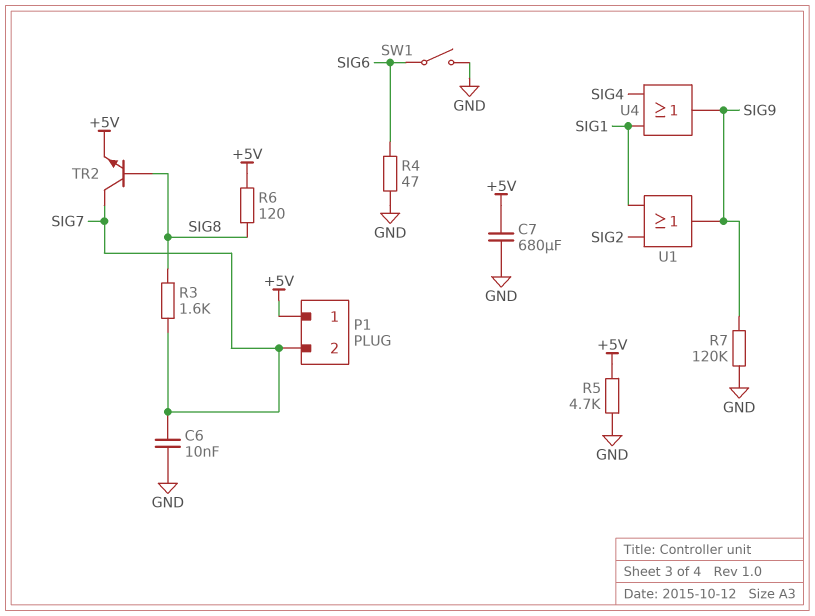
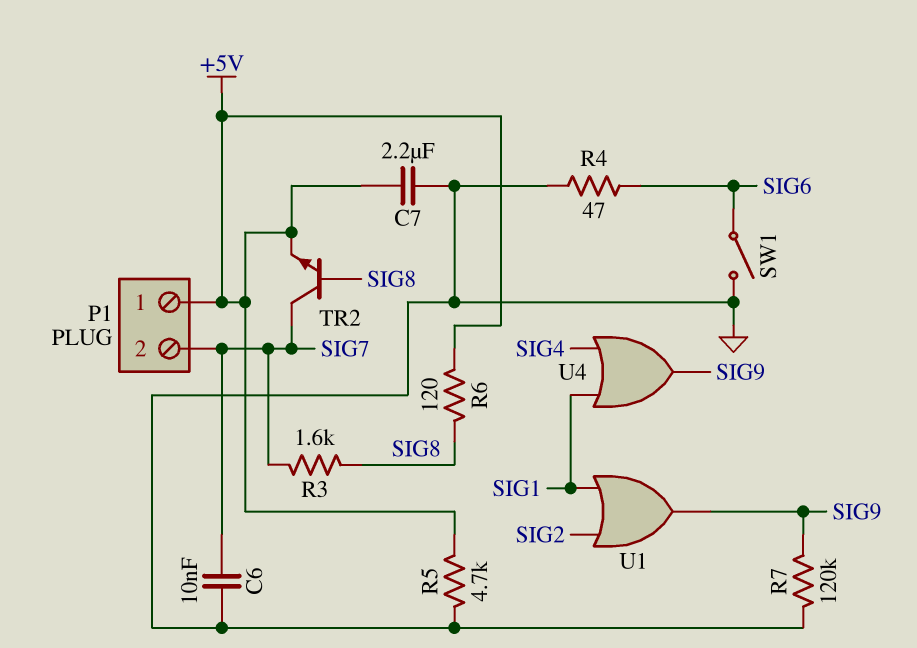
C7: 680uF (+5V, GND) -> 2.2uF (+5V, GND)

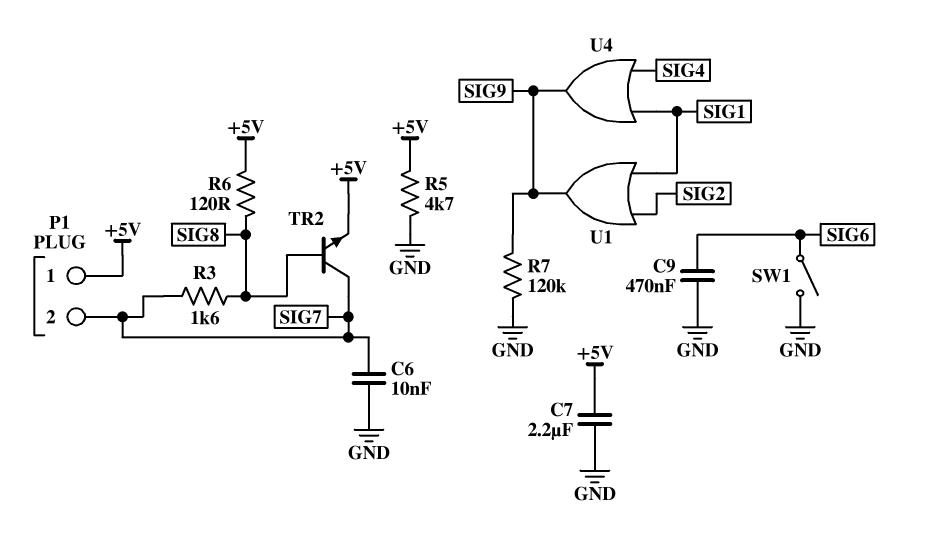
C9: none -> 470nF (GND, SIG6)
R4: 47 (GND, SIG6) -> none

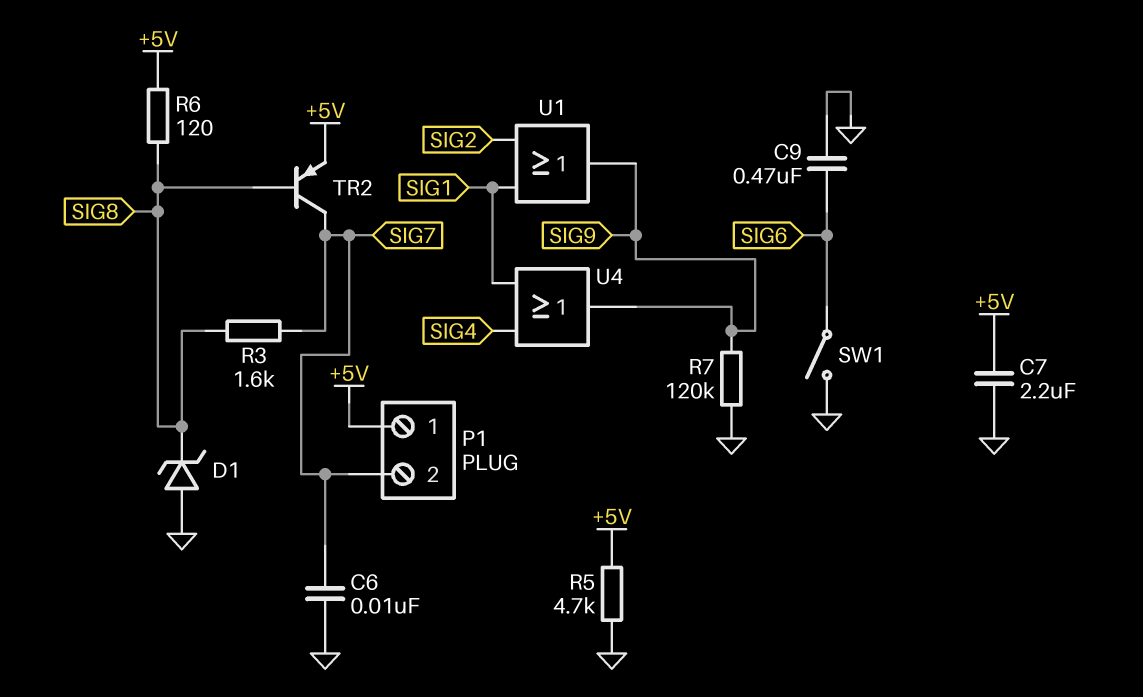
D1: none -> zener (A GND, K SIG8)
TR2: NPN (B SIG8, C SIG7, E +5V) -> PNP (B SIG8, C SIG7, E +5V)

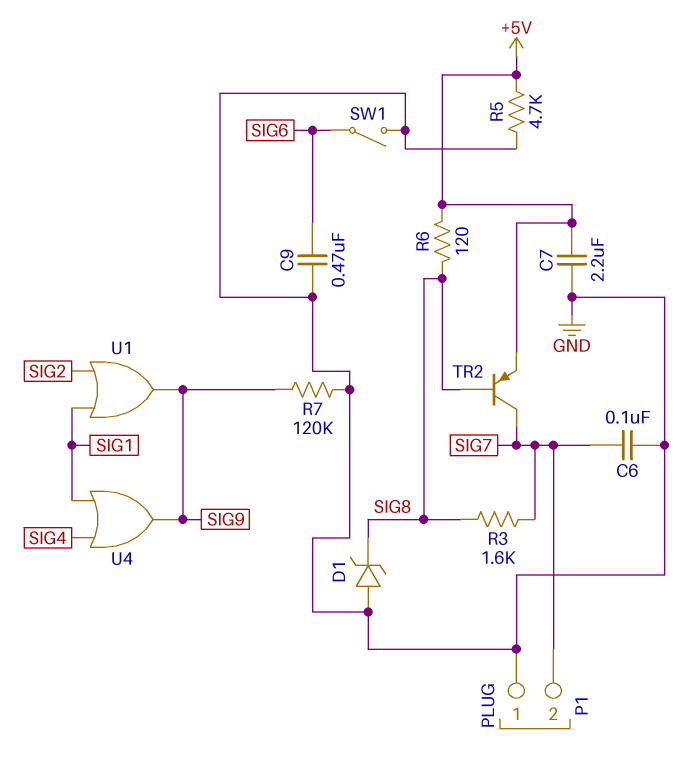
C6: 10nF (GND, SIG7) -> 100nF (GND, SIG7)
P1 pin 1: +5V -> GND

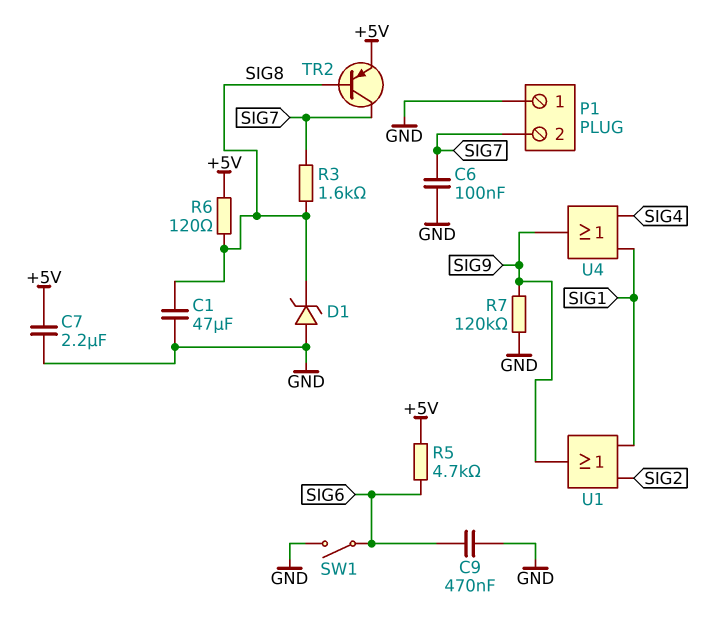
C1: none -> 47uF (GND, SIG8)
R5: 4.7k (+5V, GND) -> 4.7k (+5V, SIG6)

